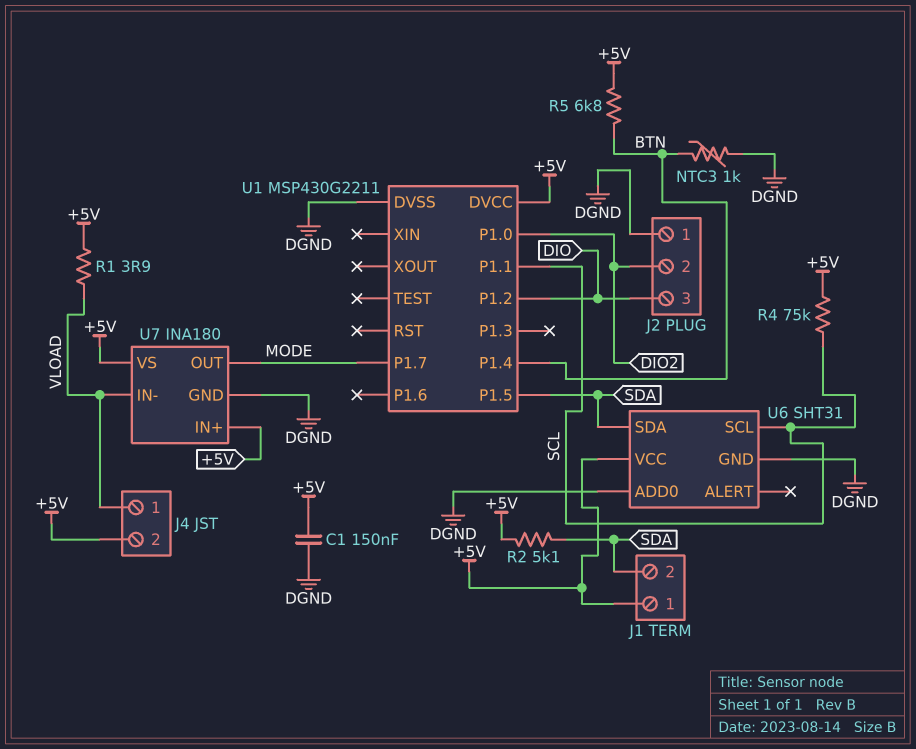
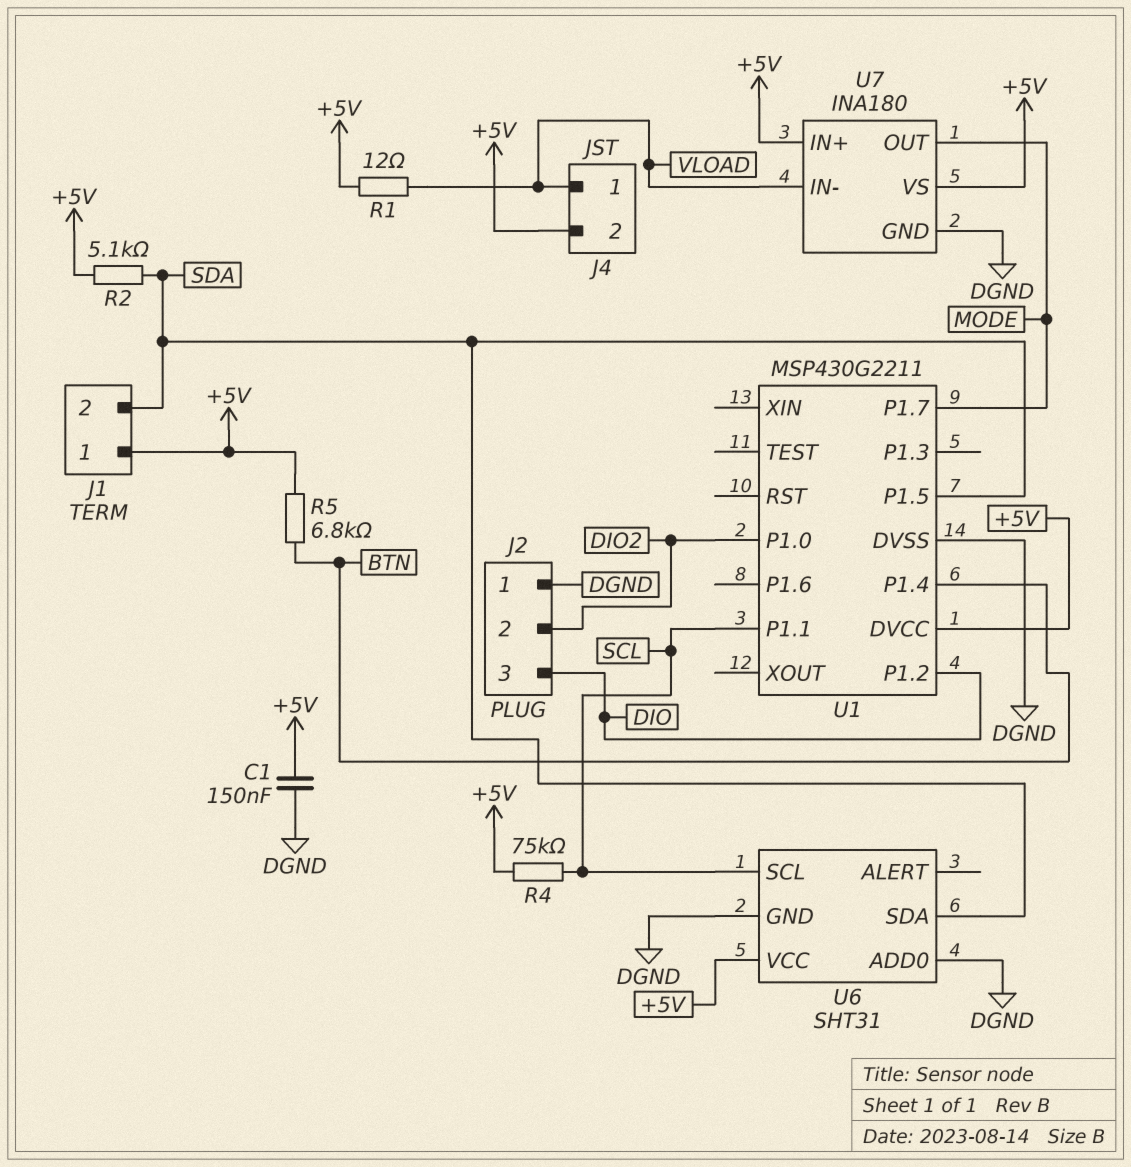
NTC3: 1k (BTN, DGND) -> none
R1: 3.9 (+5V, VLOAD) -> 12 (+5V, VLOAD)

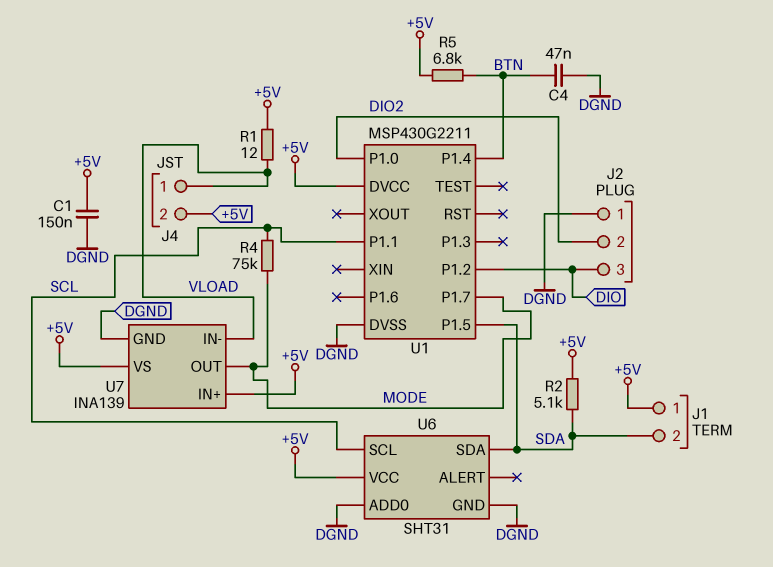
C4: none -> 47nF (BTN, DGND)
R4: 75k (+5V, SCL) -> 75k (MODE, SCL)
U7: INA180 -> INA139

